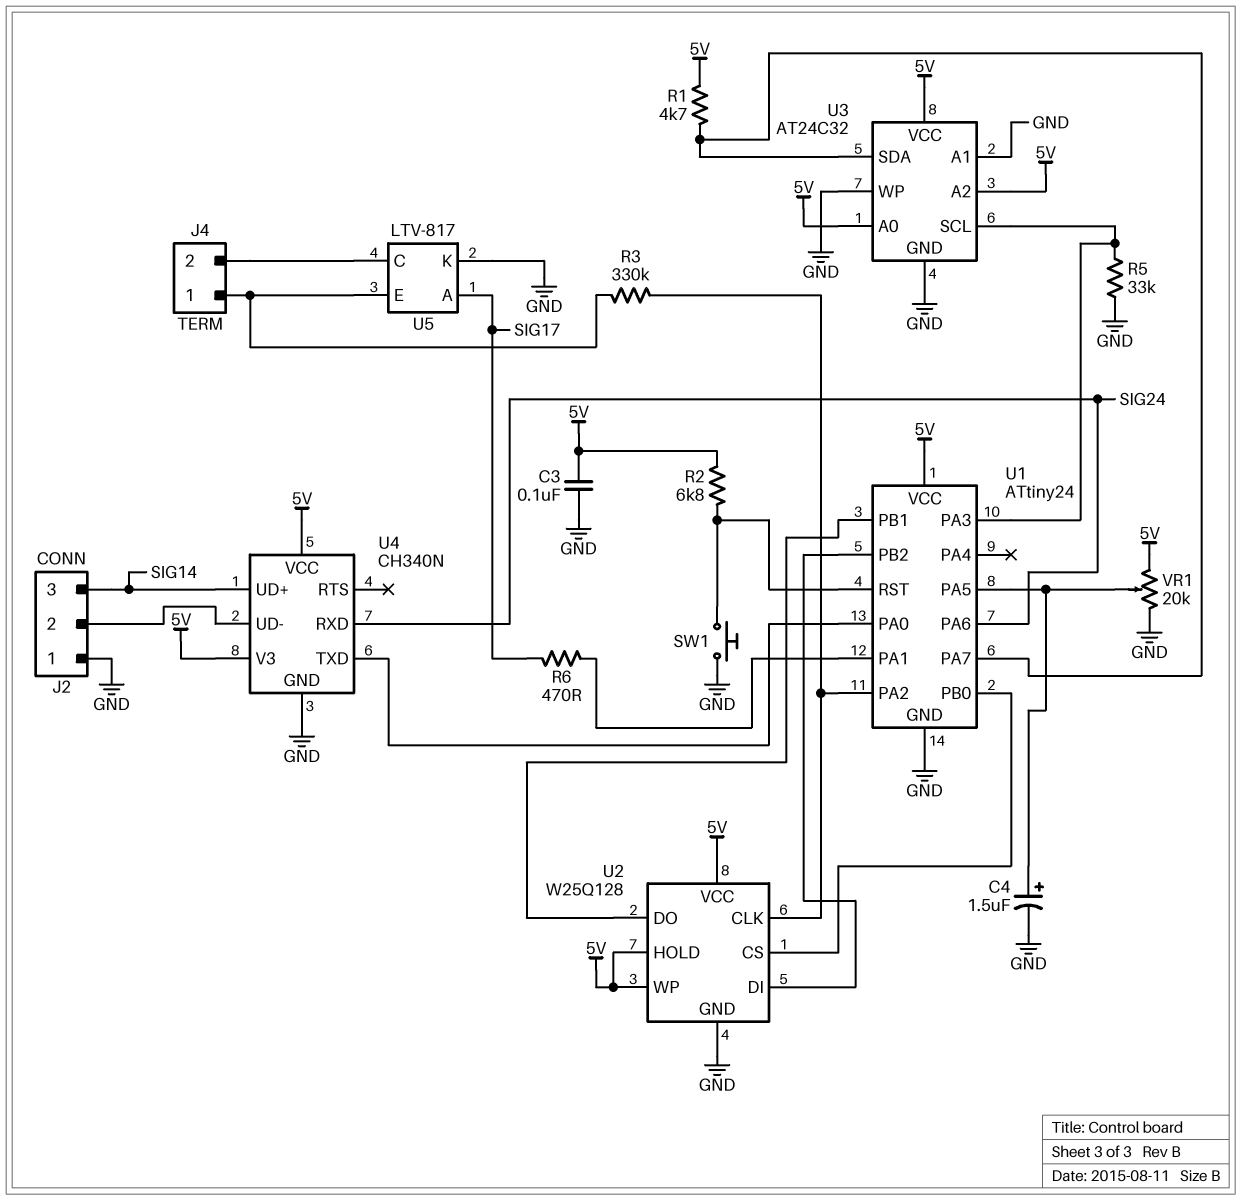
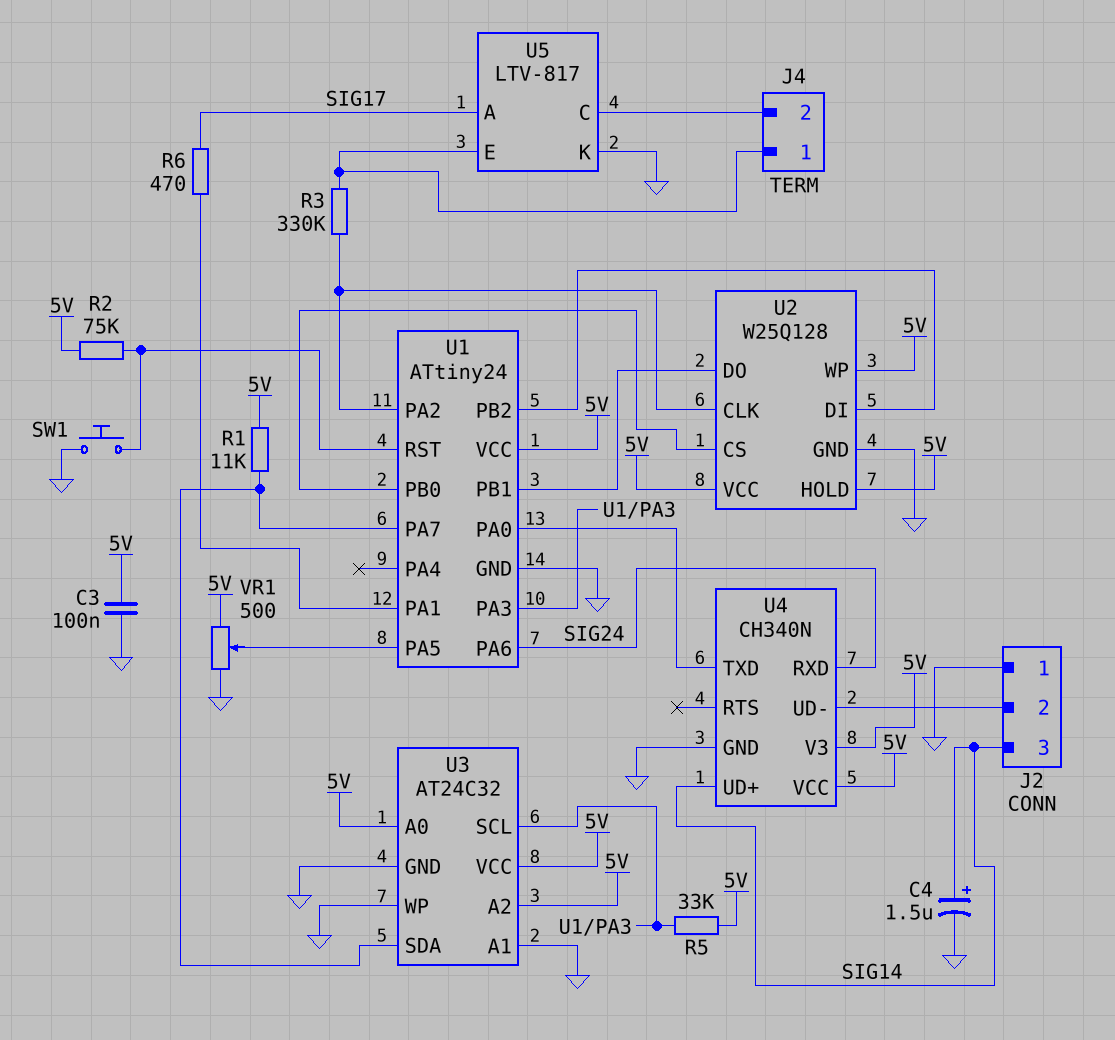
C4: 1.5uF (plus U1/PA5, minus GND) -> 1.5uF (plus SIG14, minus GND)
R1: 4.7k (5V, U1/PA7) -> 11k (5V, U1/PA7)
R2: 6.8k (5V, U1/RST) -> 75k (5V, U1/RST)
R5: 33k (GND, U1/PA3) -> 33k (5V, U1/PA3)
VR1: 20k (5V, GND, wiper U1/PA5) -> 500 (5V, GND, wiper U1/PA5)

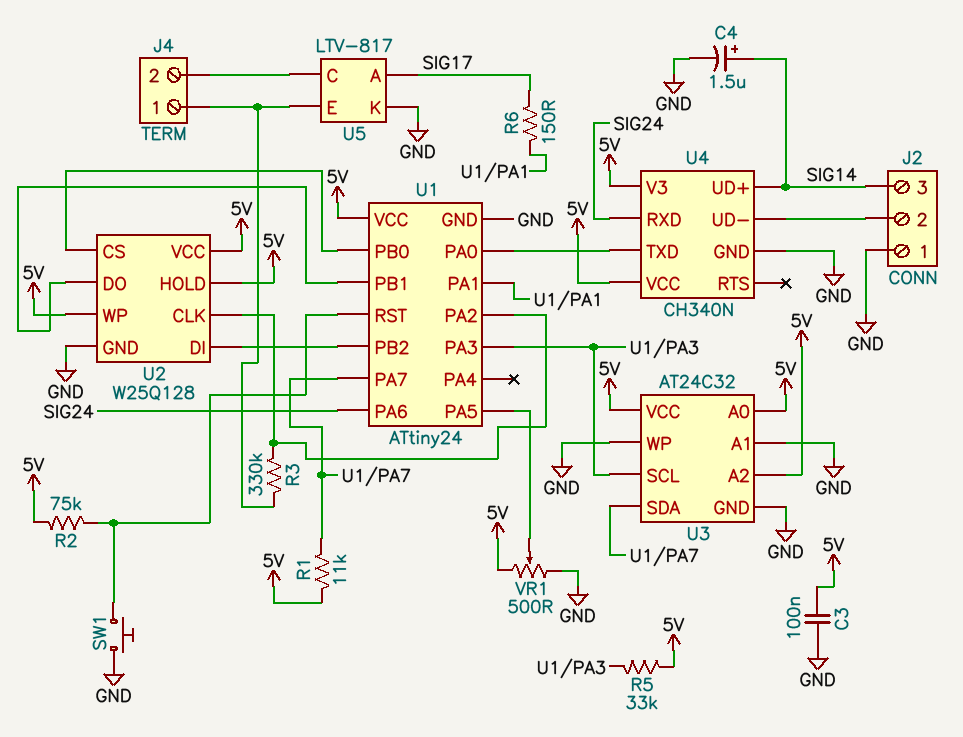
R6: 470 (SIG17, U1/PA1) -> 150 (SIG17, U1/PA1)

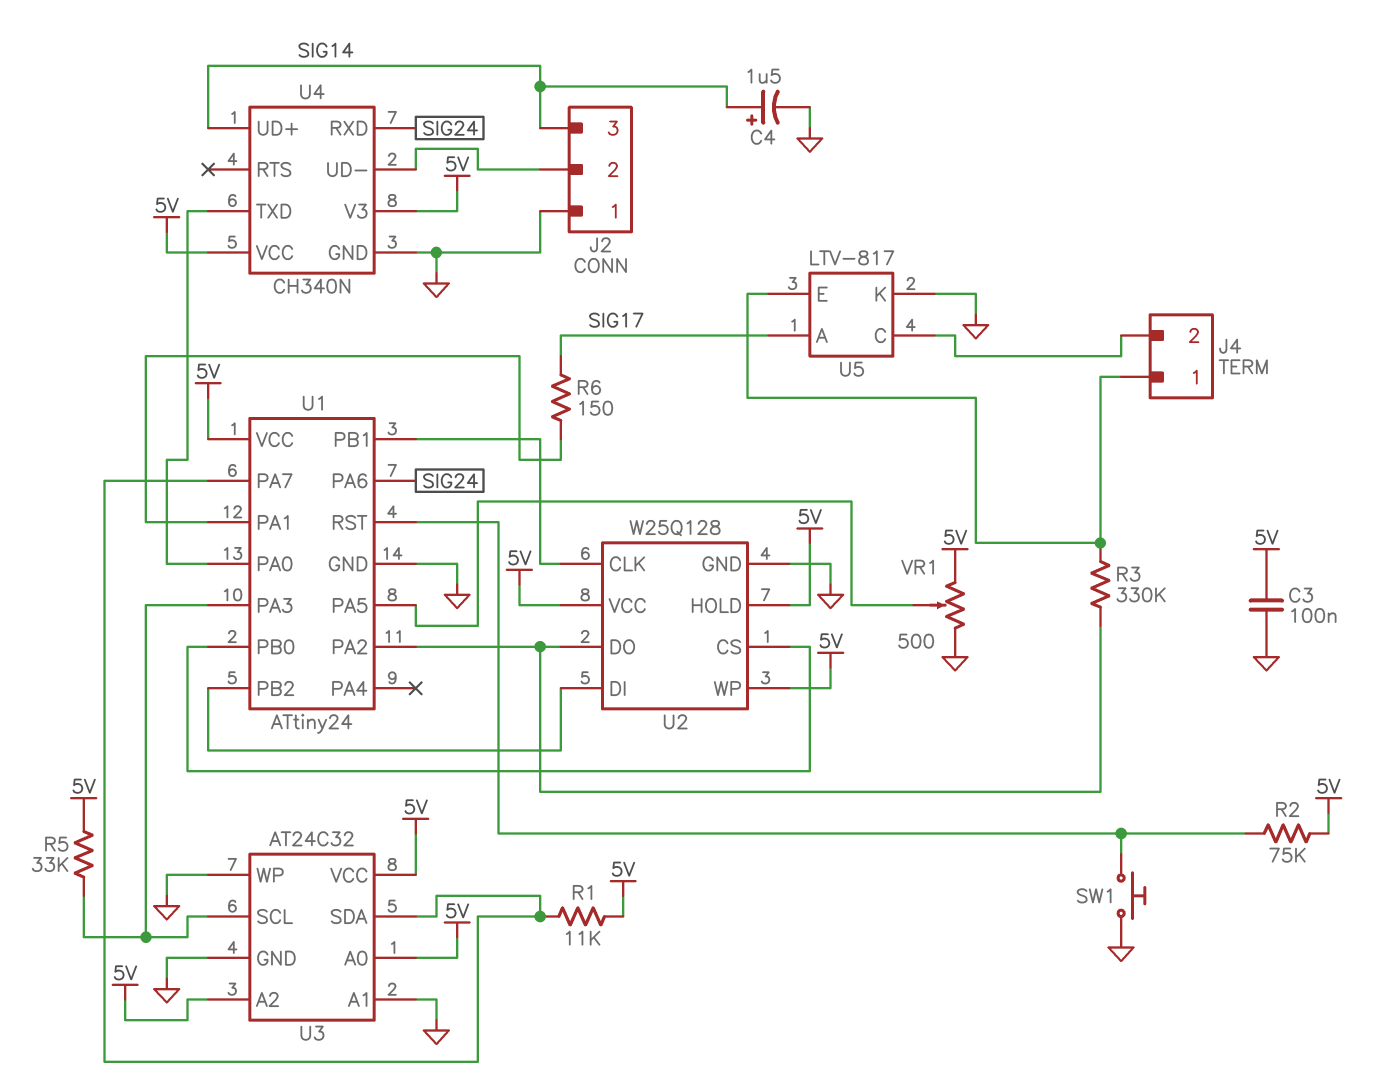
U2 pin CLK: U1/PA2 -> U1/PB1
U2 pin DO: U1/PB1 -> U1/PA2

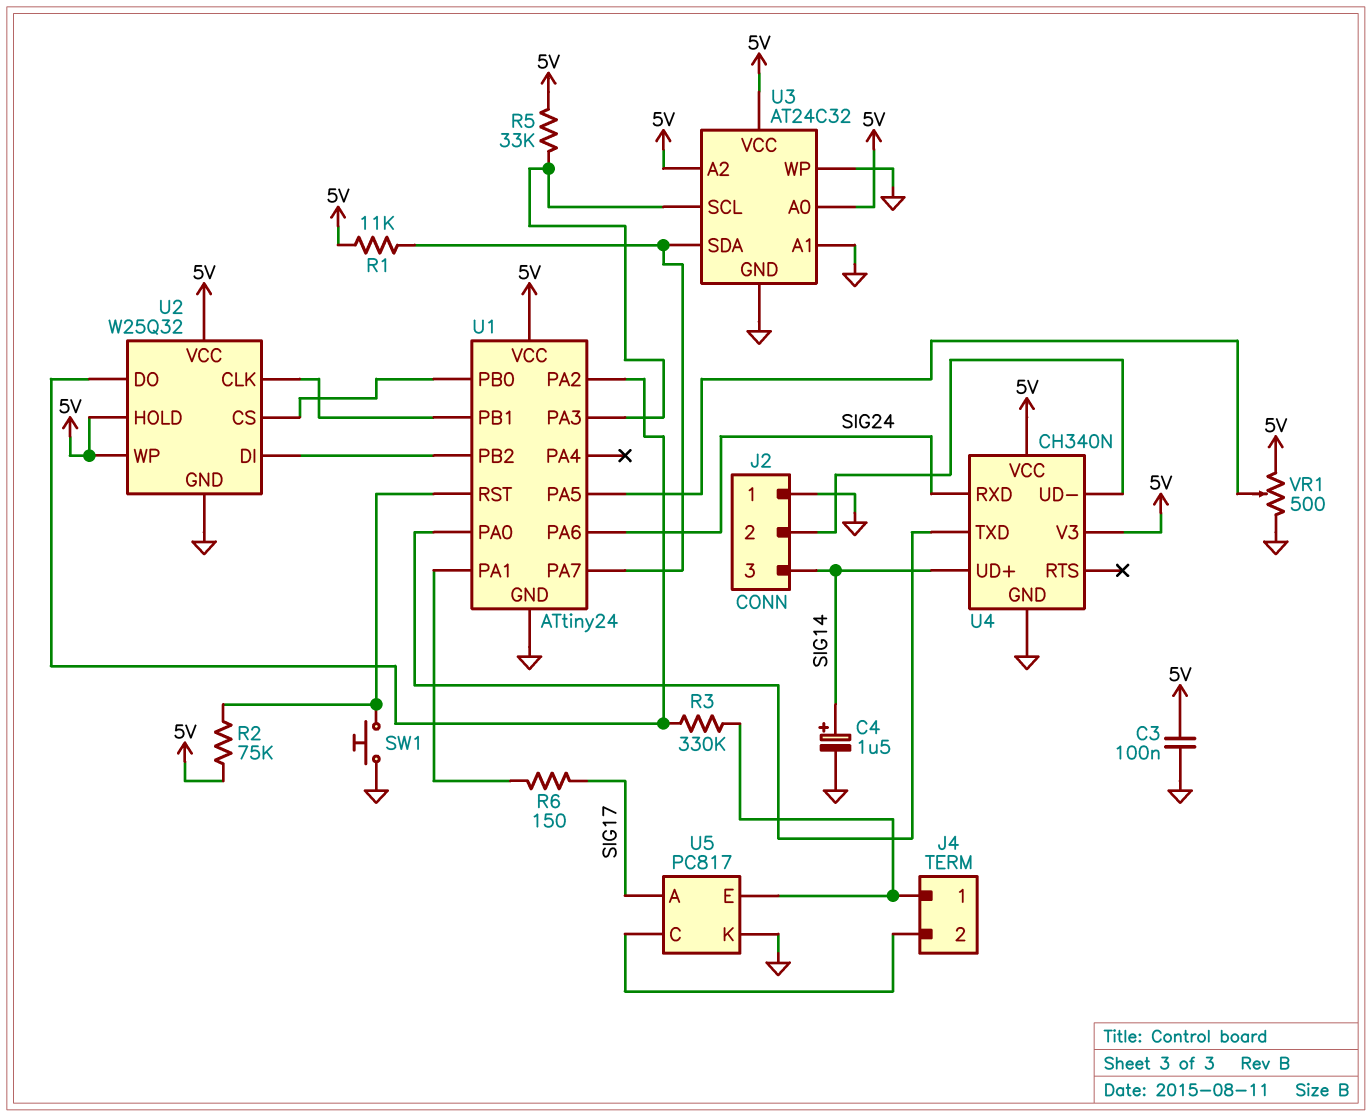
U2: W25Q128 -> W25Q32
U5: LTV-817 -> PC817

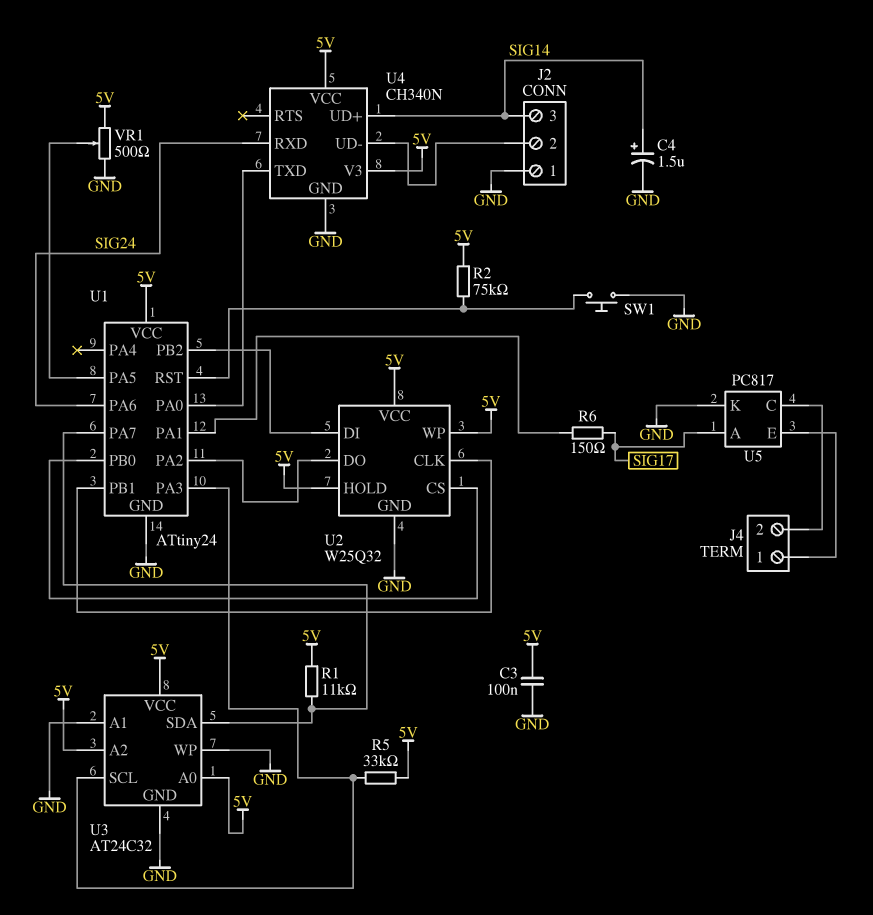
R3: 330k (J4/1, U1/PA2) -> none

